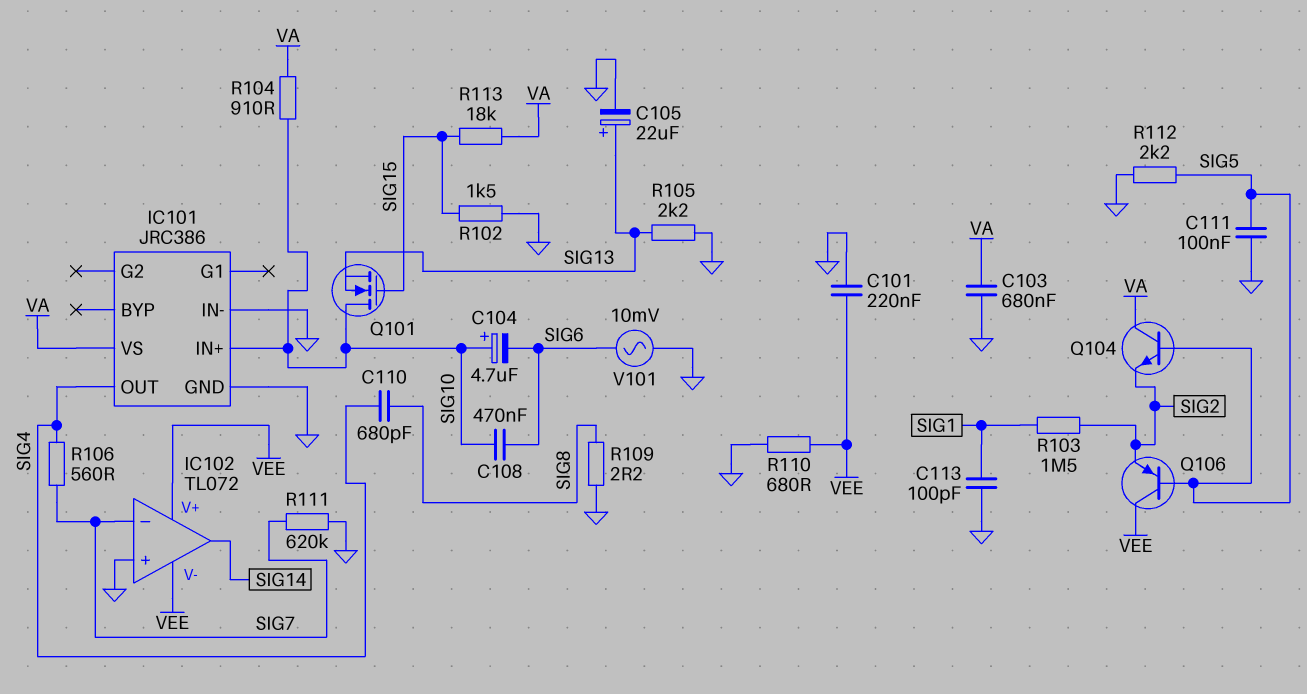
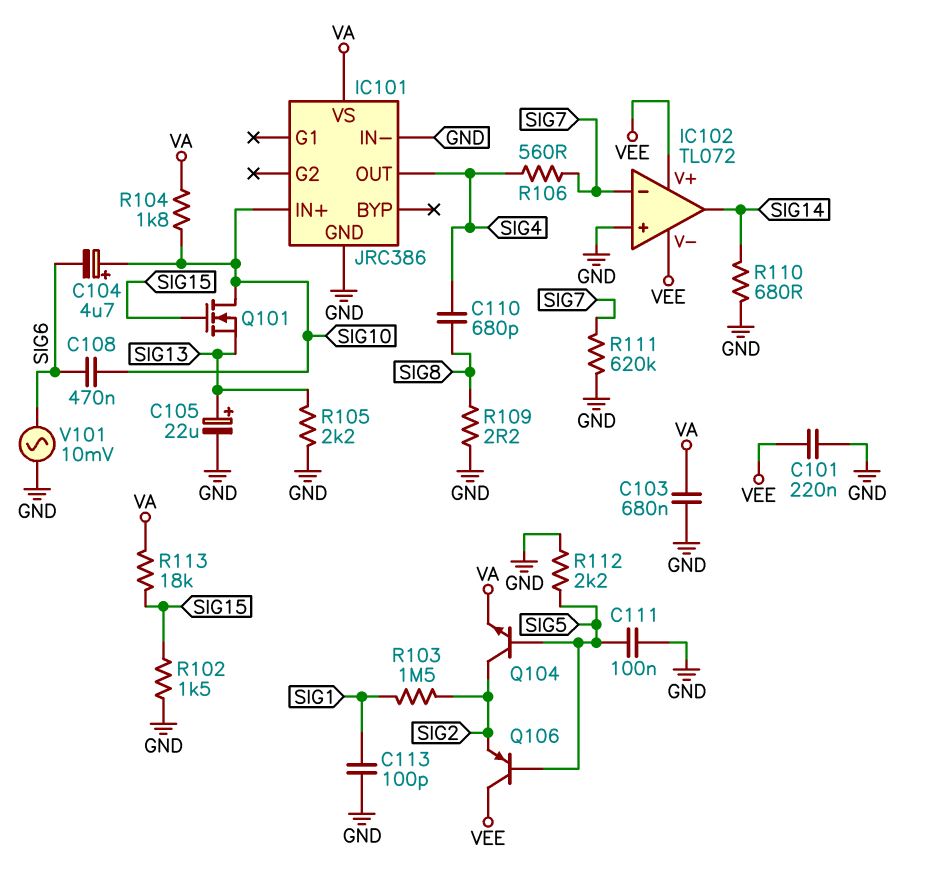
Q104: NPN (B SIG5, C VA, E SIG2) -> NPN (B SIG5, C SIG2, E VA)
R104: 910 (SIG10, VA) -> 1.8k (SIG10, VA)
R110: 680 (GND, VEE) -> 680 (GND, SIG14)

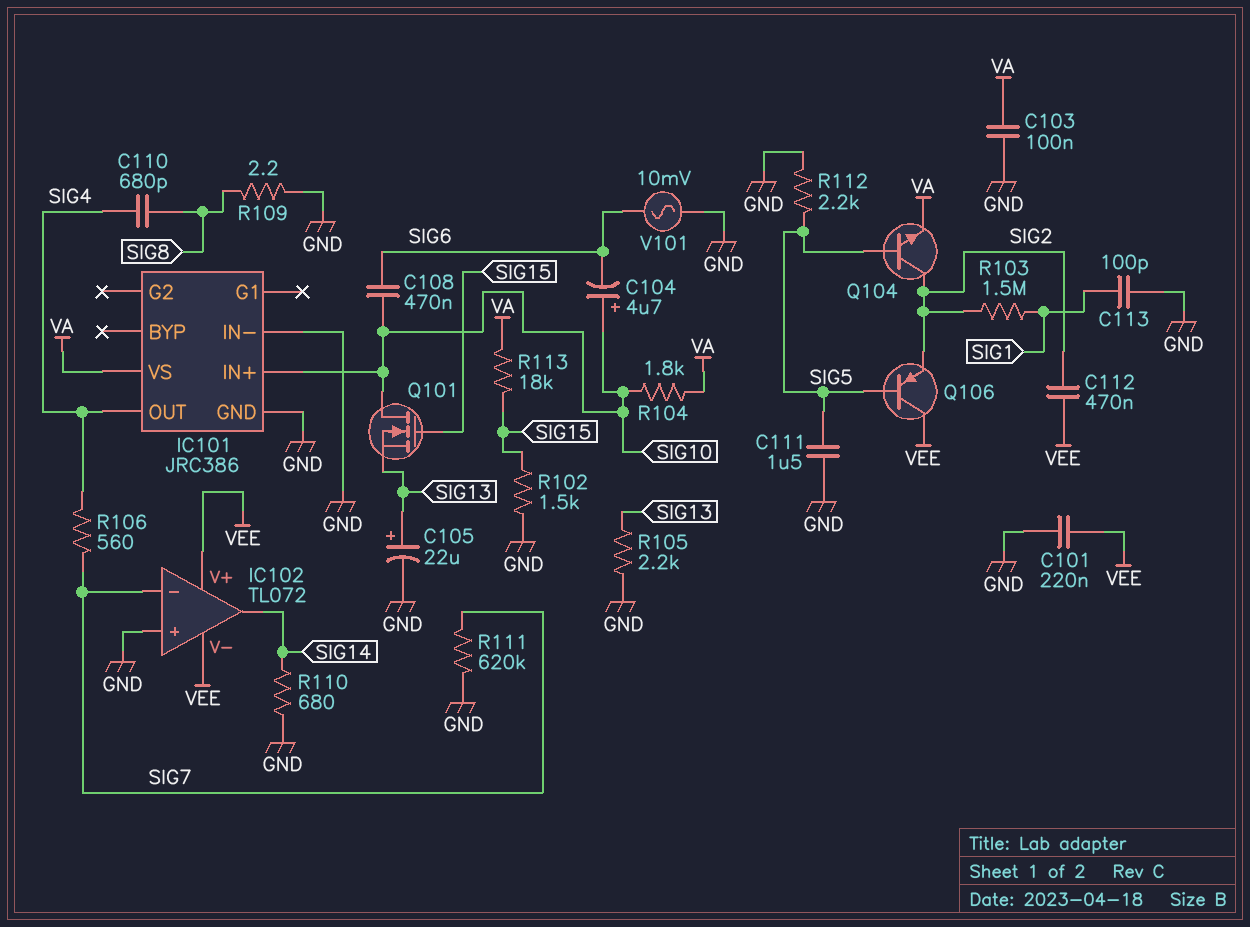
C103: 680nF (GND, VA) -> 100nF (GND, VA)
C111: 100nF (GND, SIG5) -> 1.5uF (GND, SIG5)
C112: none -> 470nF (SIG2, VEE)

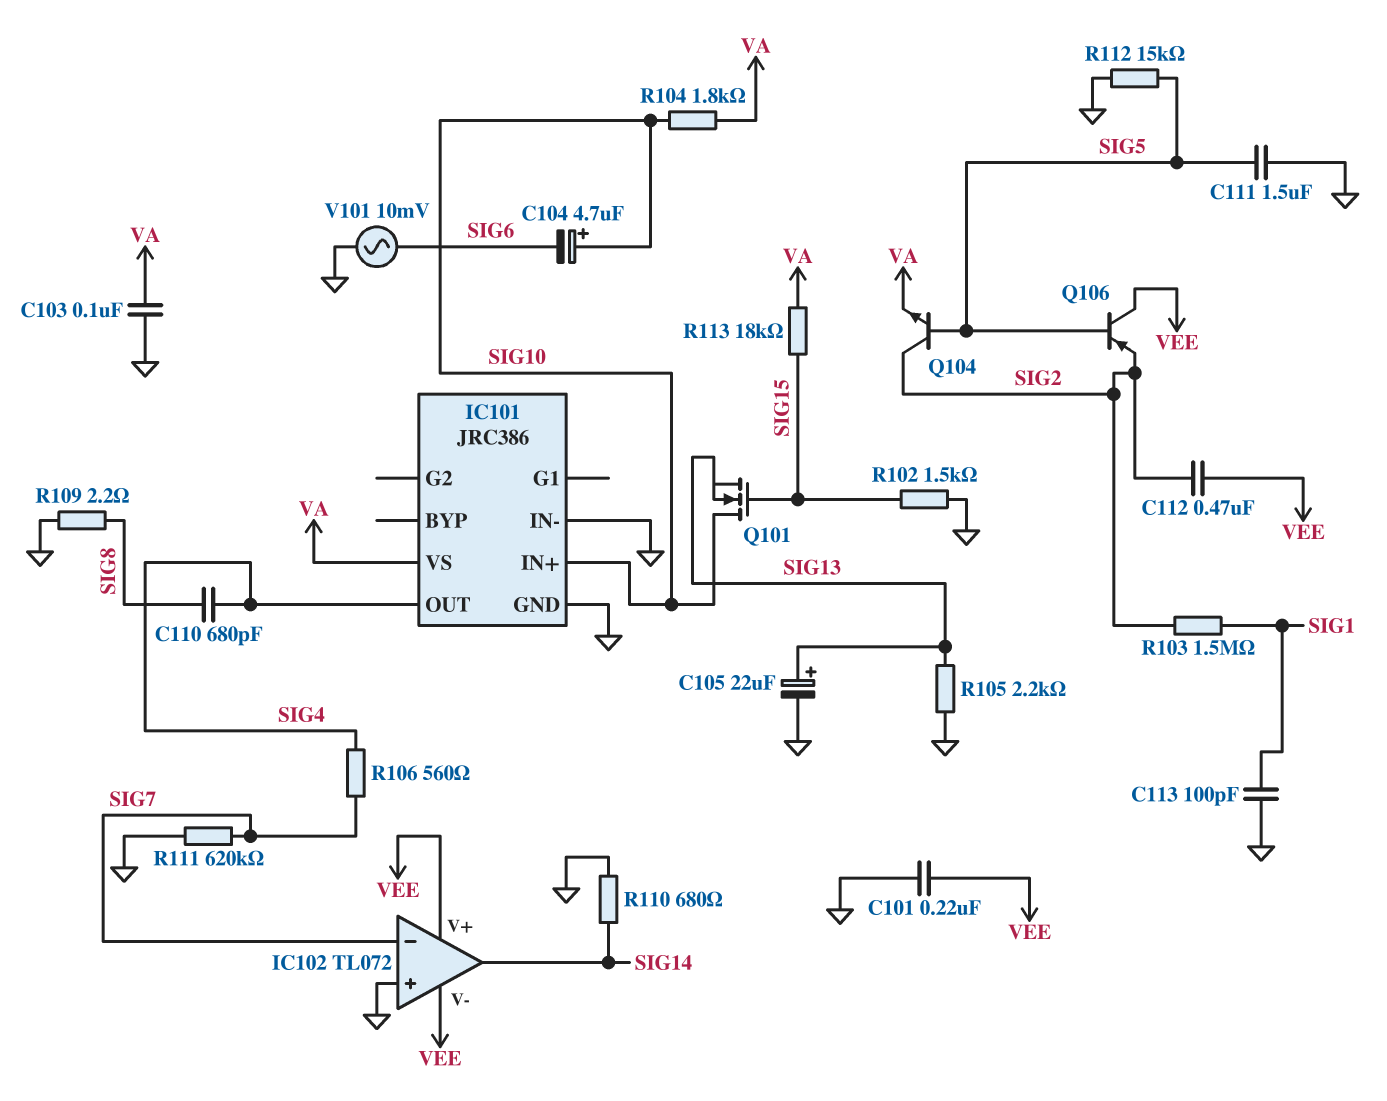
C108: 470nF (SIG6, SIG10) -> none
R112: 2.2k (GND, SIG5) -> 15k (GND, SIG5)

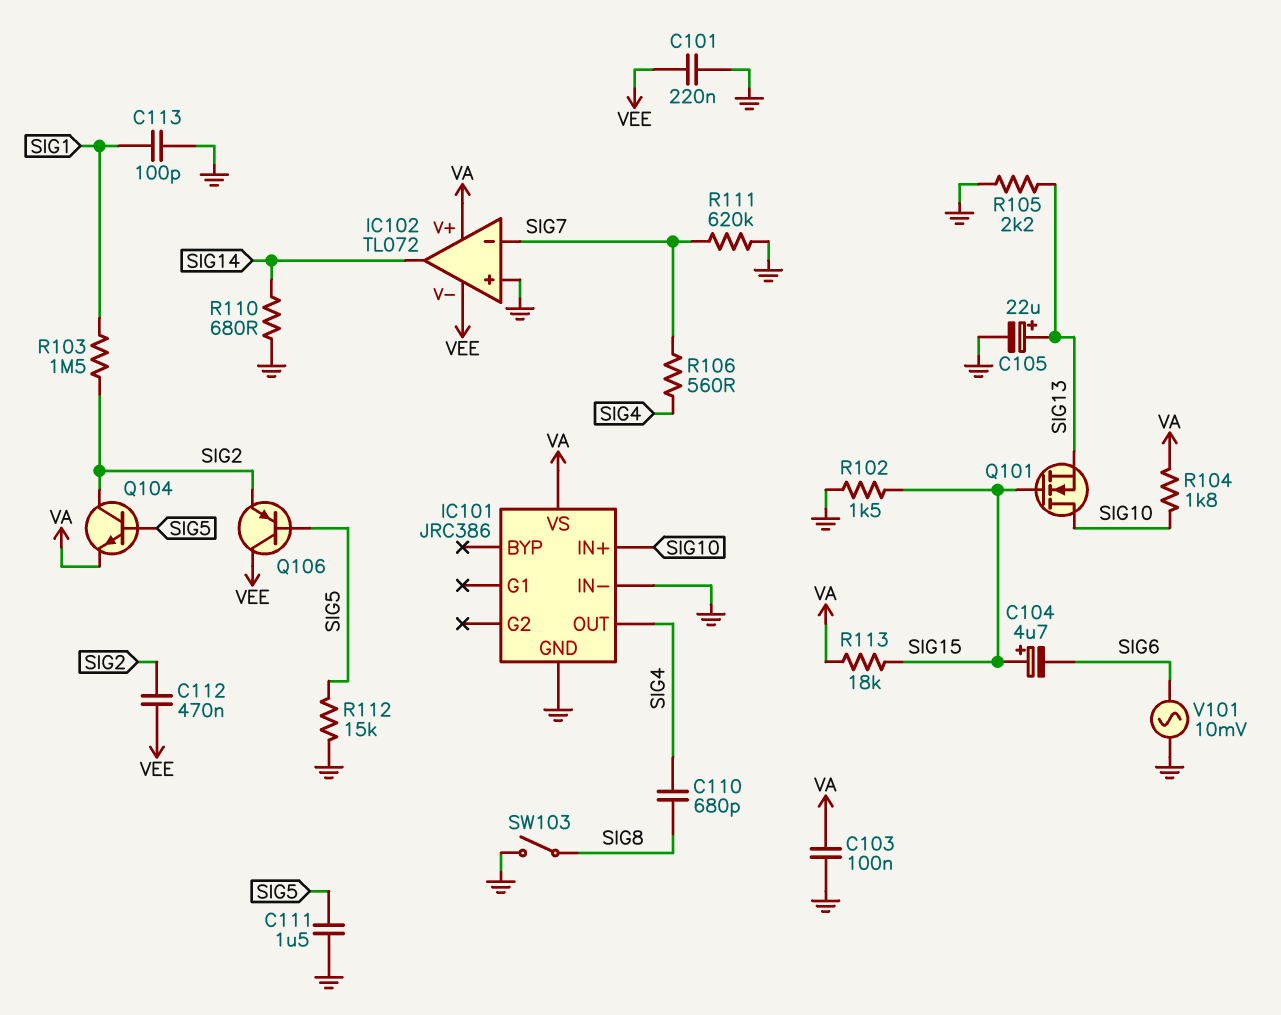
C104: 4.7uF (plus SIG10, minus SIG6) -> 4.7uF (plus SIG15, minus SIG6)
IC102 pin V+: VEE -> VA
R109: 2.2 (GND, SIG8) -> none
SW103: none -> switch (GND, SIG8)

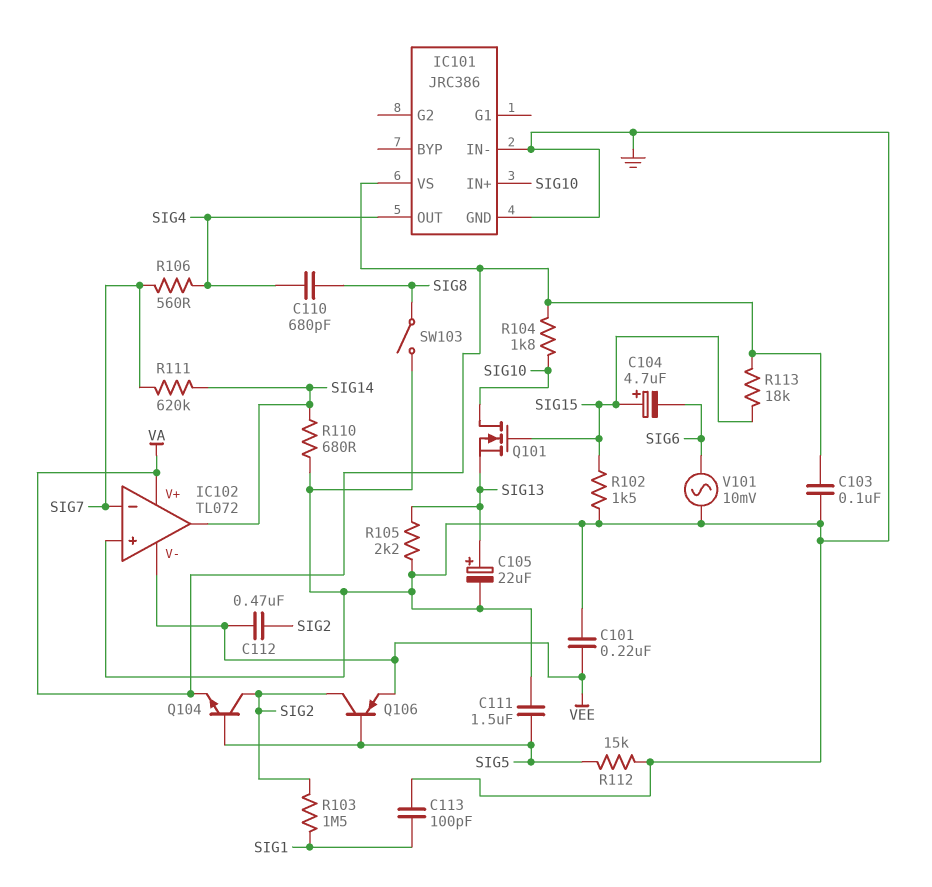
Q106: PNP (B SIG5, C VEE, E SIG2) -> PNP (B SIG5, C SIG2, E VEE)
R111: 620k (GND, SIG7) -> 620k (SIG7, SIG14)

